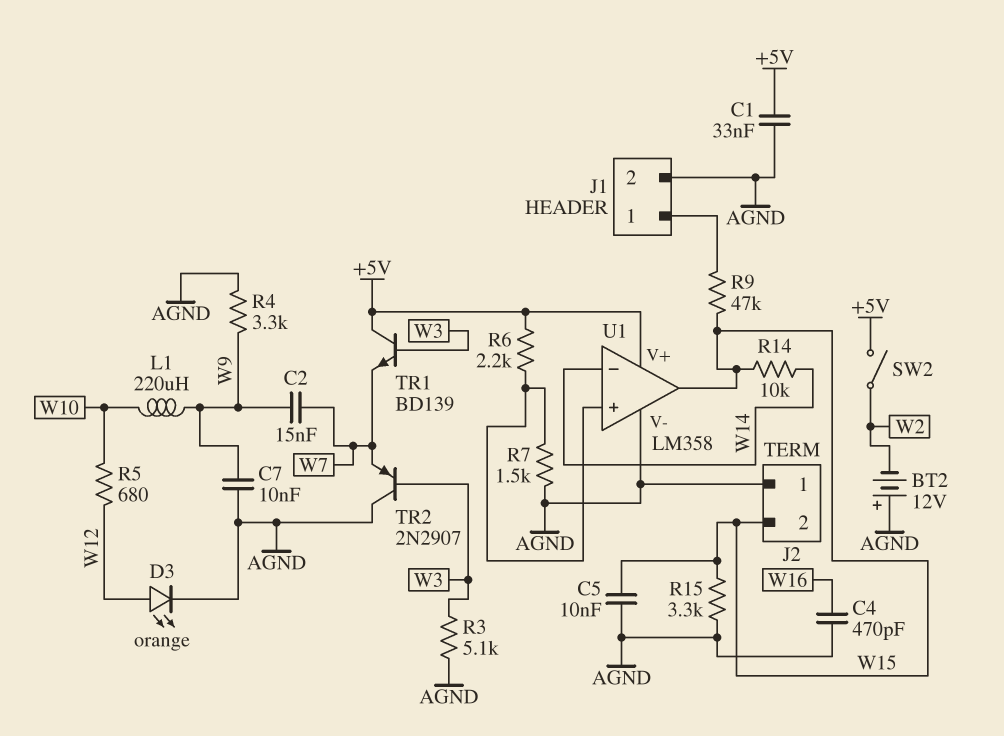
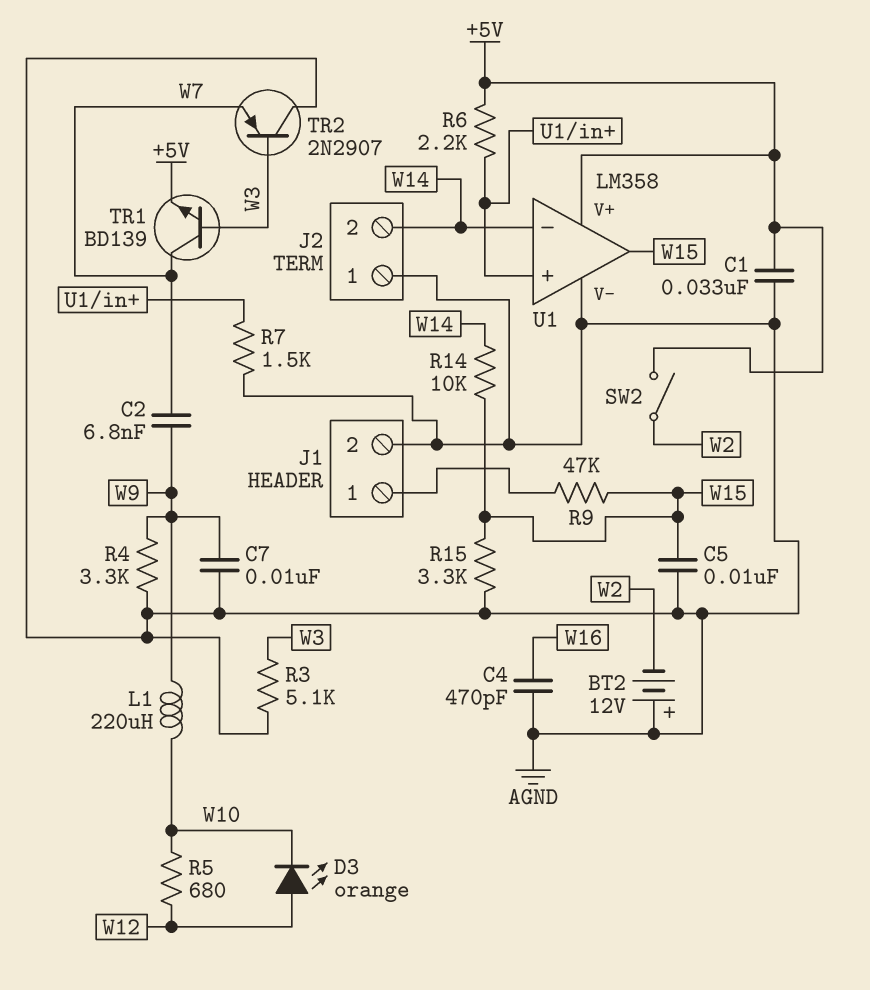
C2: 15nF (W7, W9) -> 6.8nF (W7, W9)
D3: LED orange (A W12, K AGND) -> LED orange (A W12, K W10)
J2 pin 2: W15 -> W14
TR1: NPN BD139 (B W3, C +5V, E W7) -> NPN BD139 (B W3, C W7, E +5V)

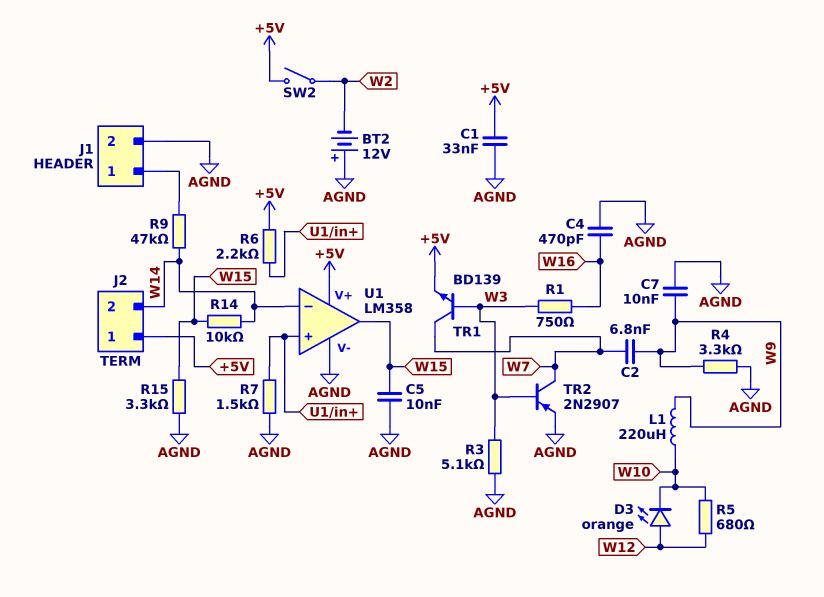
J2 pin 1: AGND -> +5V
R1: none -> 750 (W3, W16)
R9: 47k (J1/1, W15) -> 47k (J1/1, W14)
TR2: PNP 2N2907 (B W3, C AGND, E W7) -> PNP 2N2907 (B W3, C W7, E AGND)

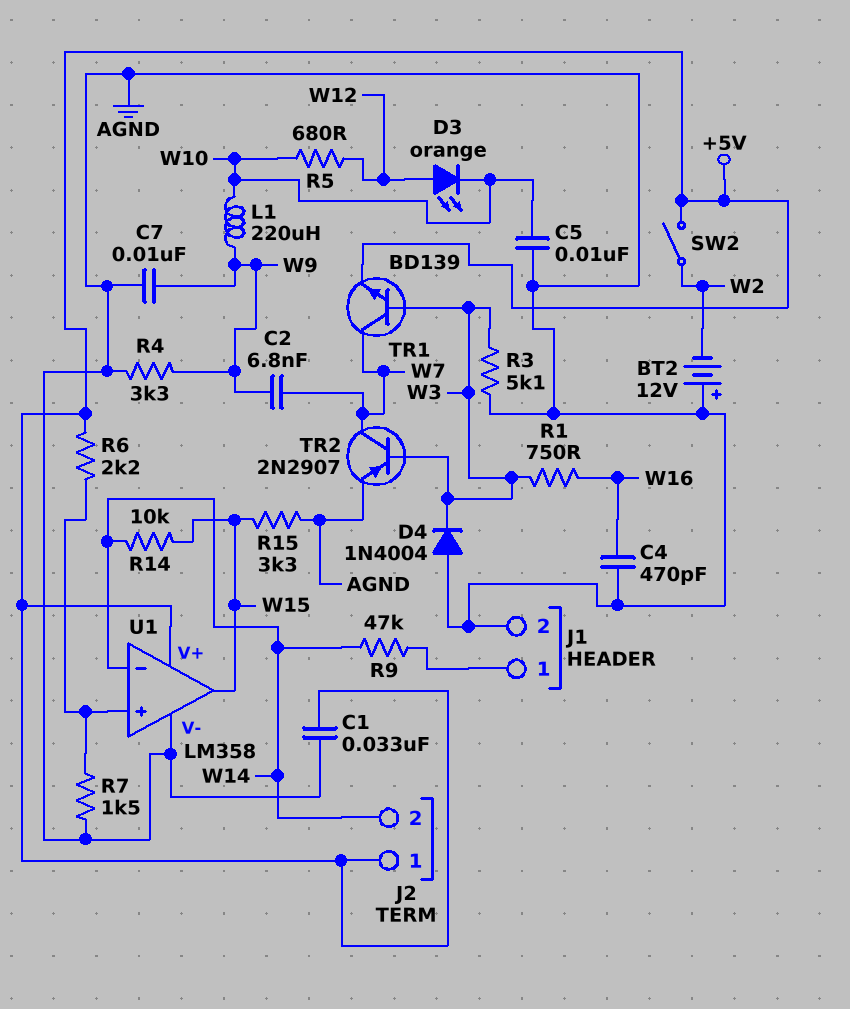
C5: 10nF (AGND, W15) -> 10nF (AGND, W10)
D4: none -> diode 1N4004 (A AGND, K W3)

